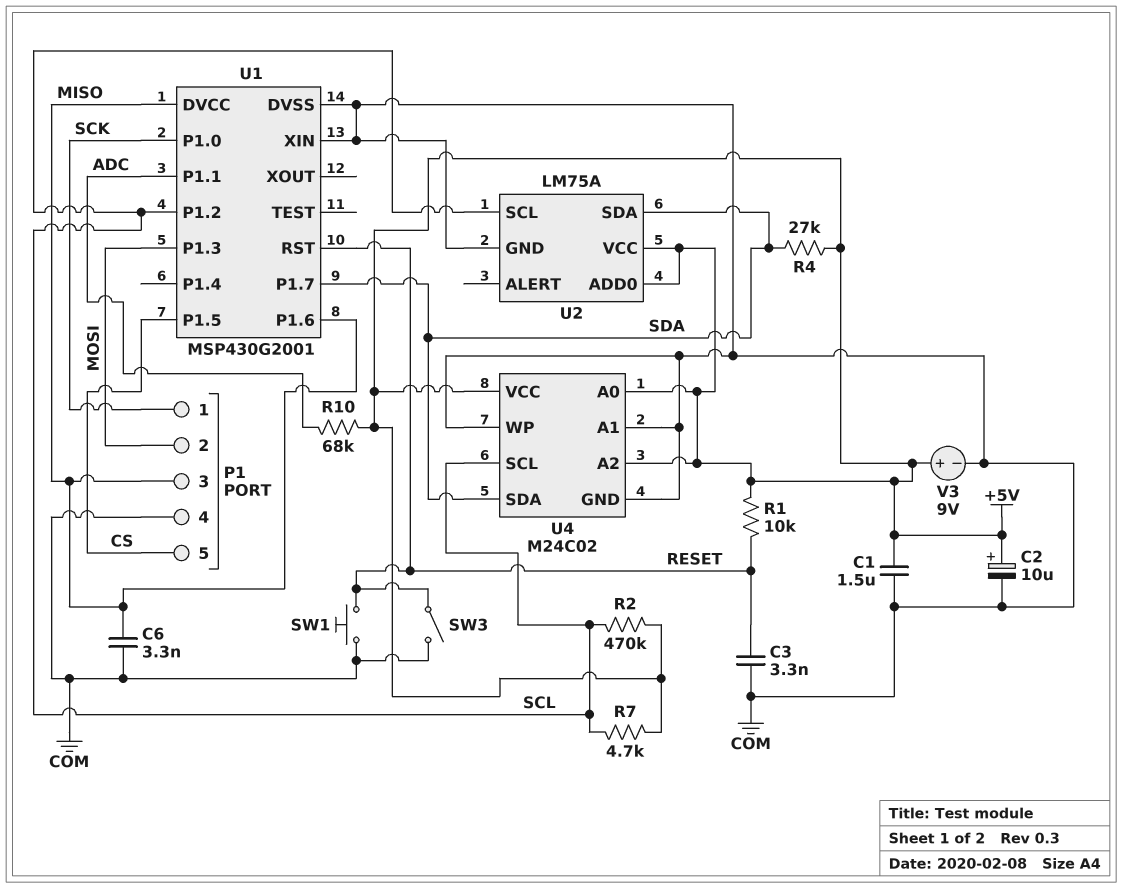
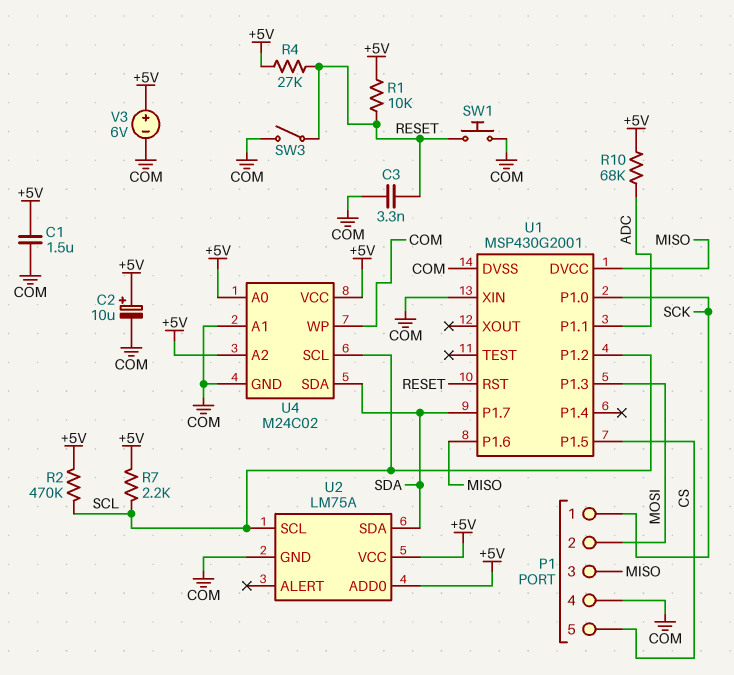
C6: 3.3nF (COM, MISO) -> none
R4: 27k (+5V, SDA) -> 27k (+5V, RESET)
R7: 4.7k (+5V, SCL) -> 2.2k (+5V, SCL)
V3: 9V (plus +5V, minus COM) -> 6V (plus +5V, minus COM)

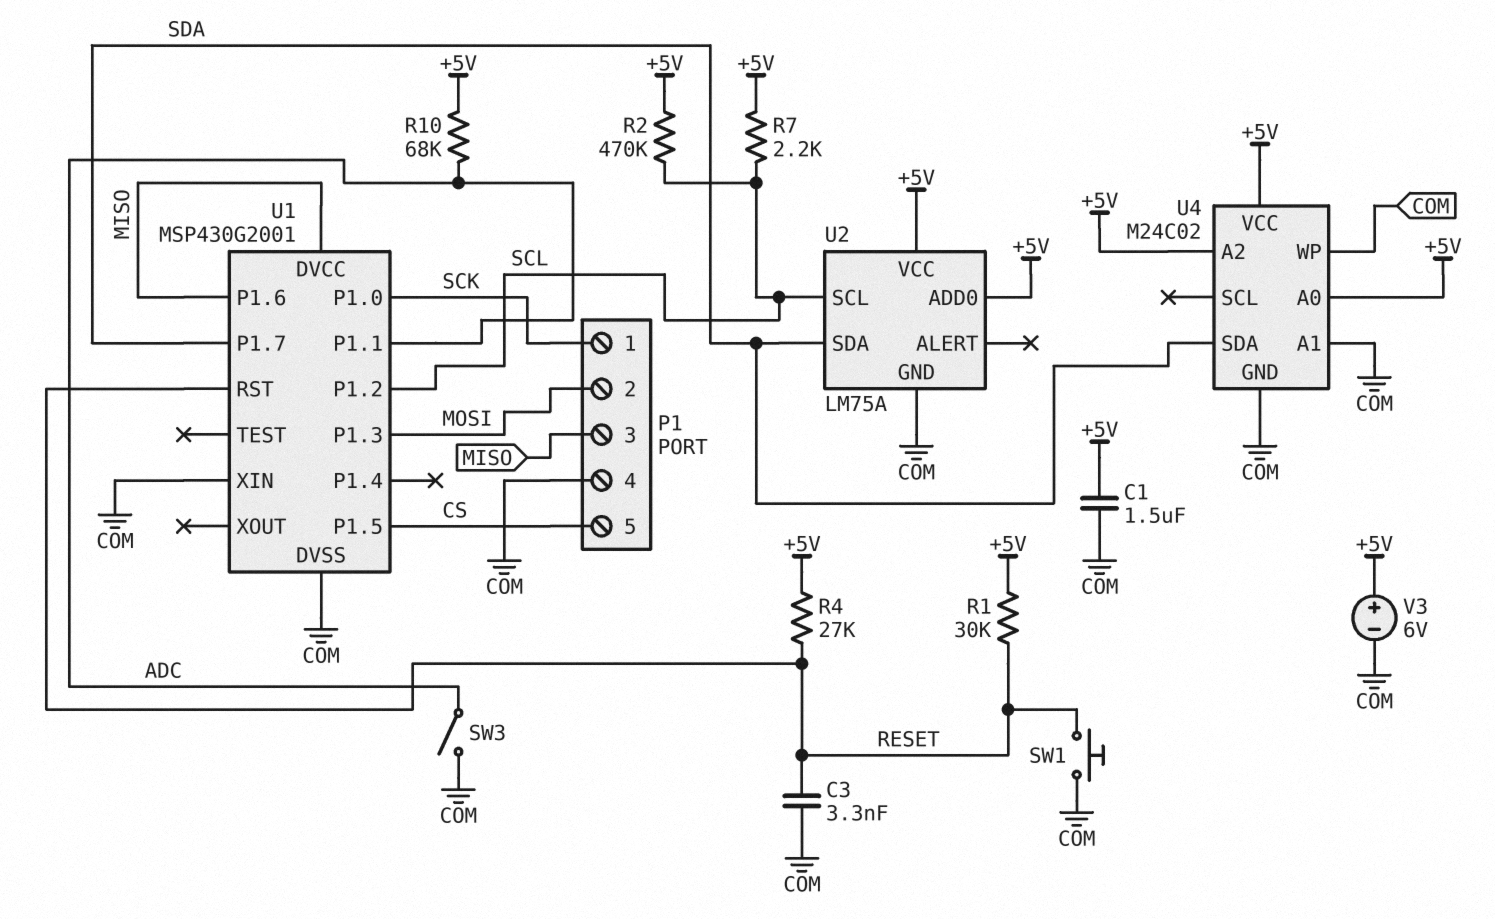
C2: 10uF (plus +5V, minus COM) -> none
R1: 10k (+5V, RESET) -> 30k (+5V, RESET)
SW3: switch (COM, RESET) -> switch (ADC, COM)
U4 pin SCL: SCL -> none

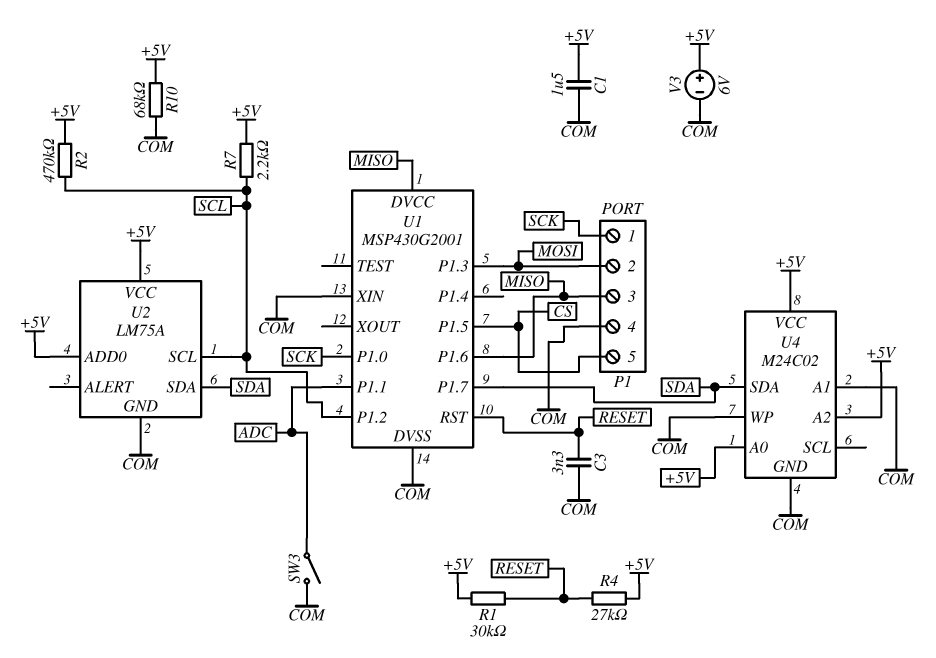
R10: 68k (+5V, ADC) -> 68k (+5V, COM)
SW1: button (COM, RESET) -> none

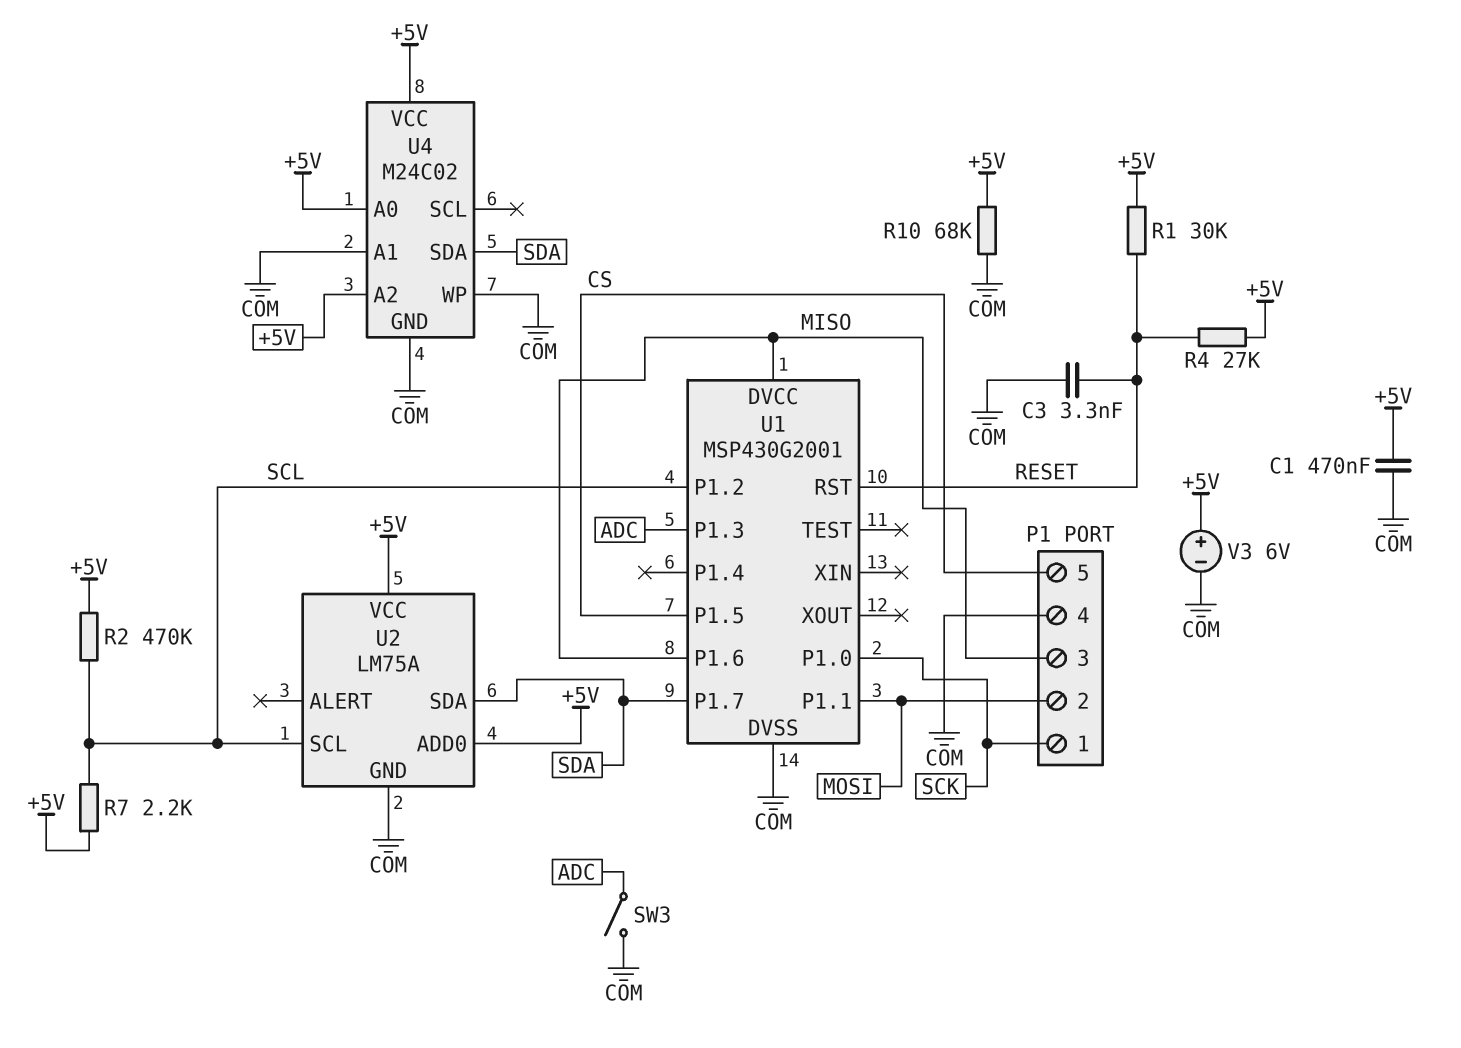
C1: 1.5uF (+5V, COM) -> 470nF (+5V, COM)
U1 pin P1.1: ADC -> MOSI
U1 pin P1.3: MOSI -> ADC
U1 pin XIN: COM -> none

